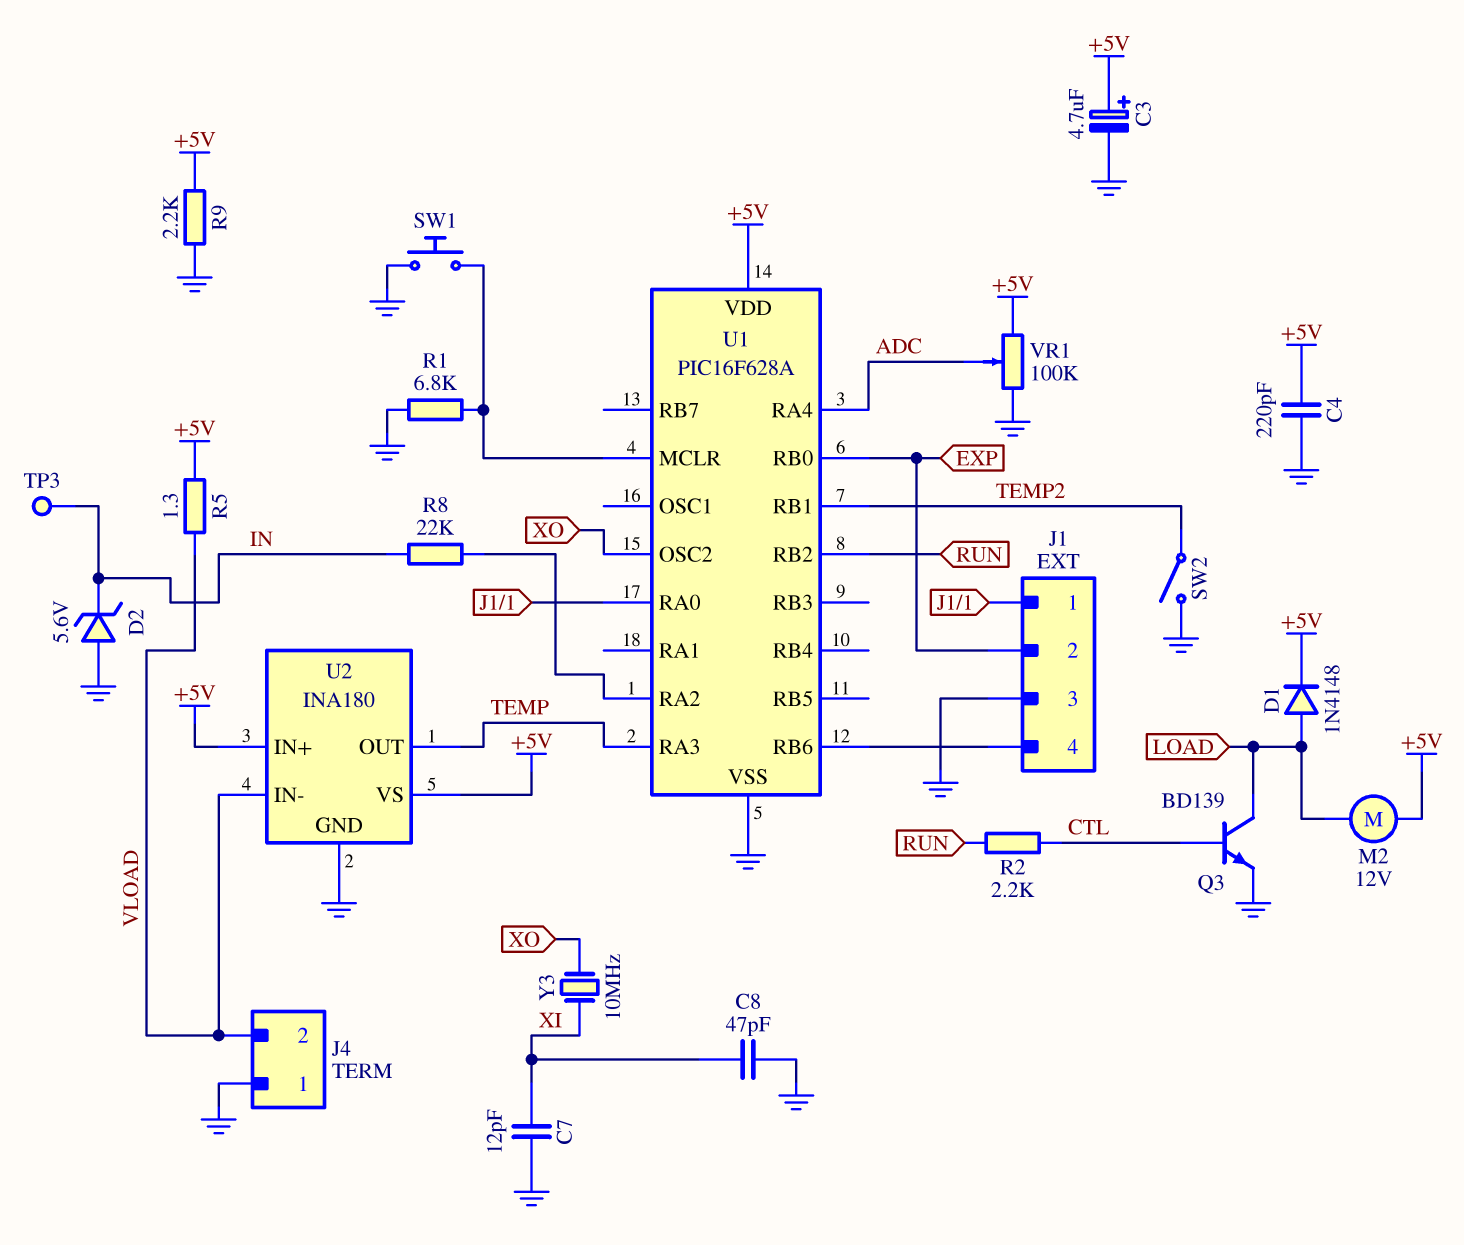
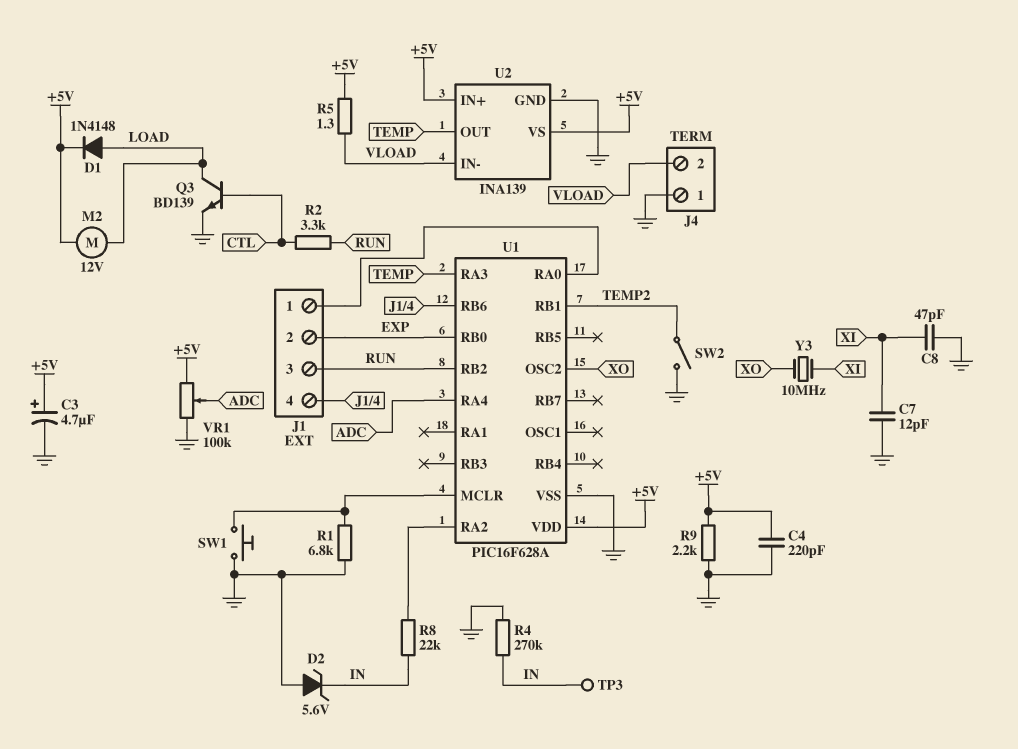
J1 pin 3: GND -> RUN
R2: 2.2k (CTL, RUN) -> 3.3k (CTL, RUN)
R4: none -> 270k (GND, IN)
U2: INA180 -> INA139

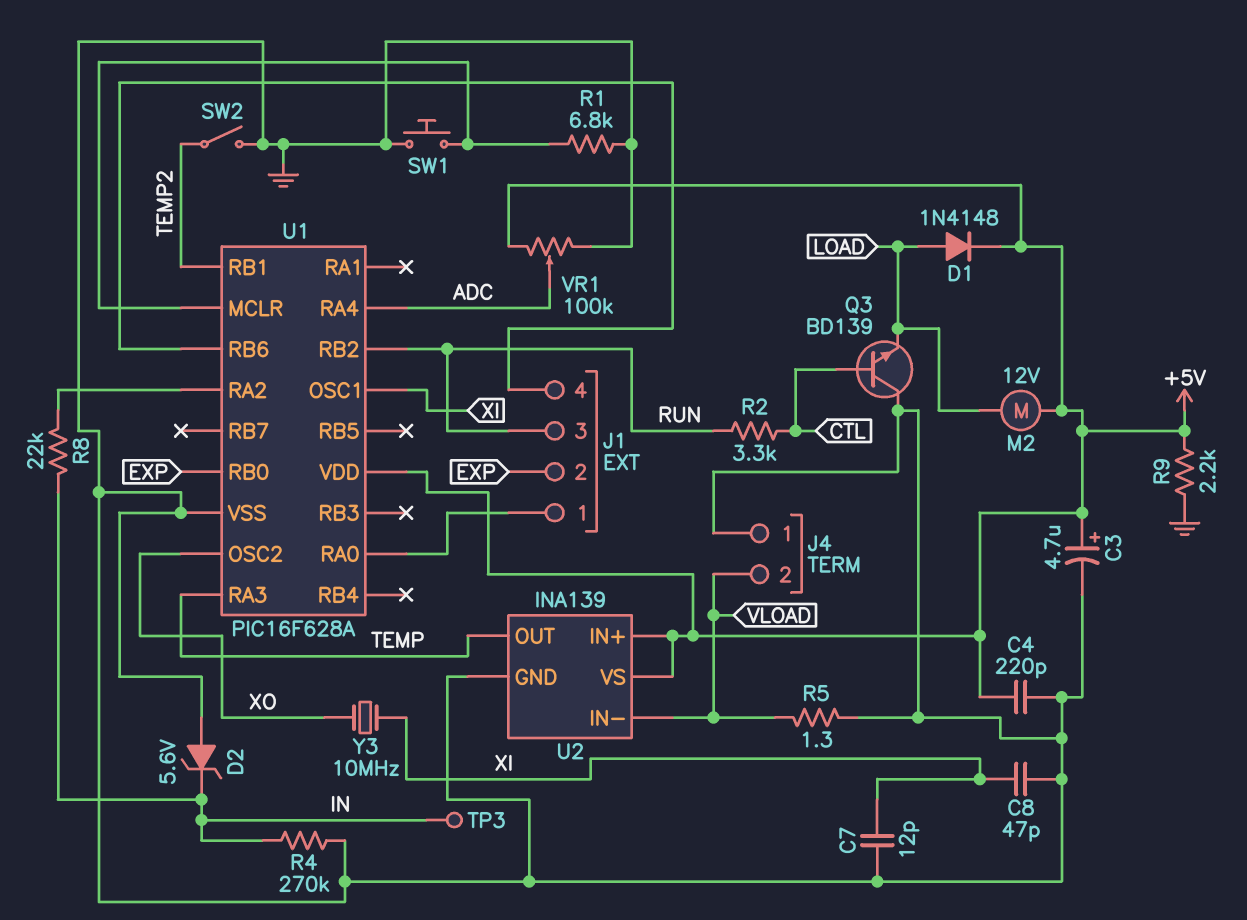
Q3: NPN BD139 (B CTL, C LOAD, E GND) -> NPN BD139 (B CTL, C GND, E LOAD)
R5: 1.3 (+5V, VLOAD) -> 1.3 (GND, VLOAD)
U1 pin OSC1: none -> XI

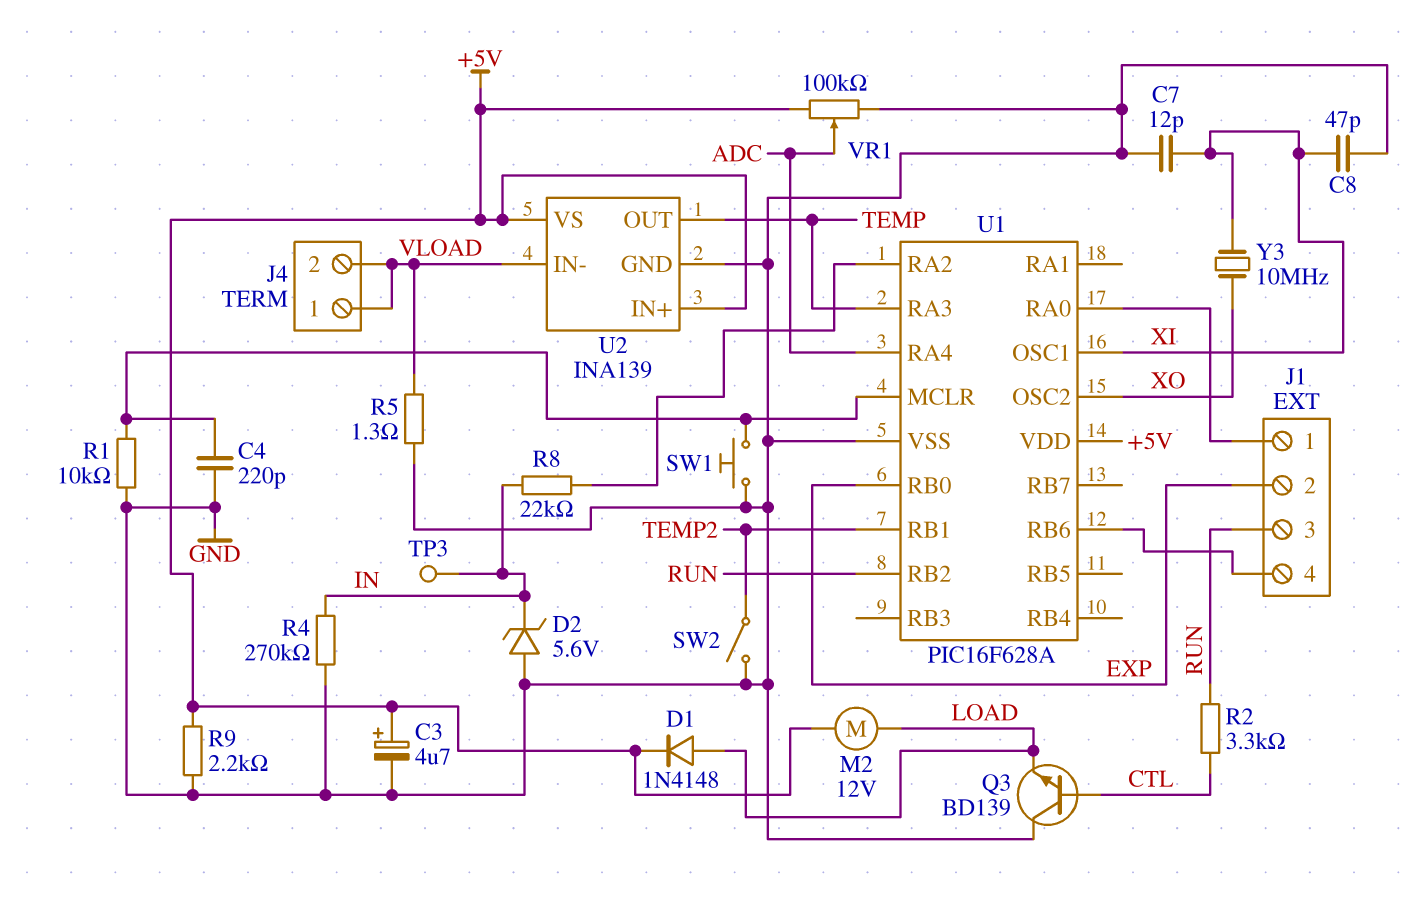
C4: 220pF (+5V, GND) -> 220pF (GND, U1/MCLR)
J4 pin 1: GND -> VLOAD
R1: 6.8k (GND, U1/MCLR) -> 10k (GND, U1/MCLR)

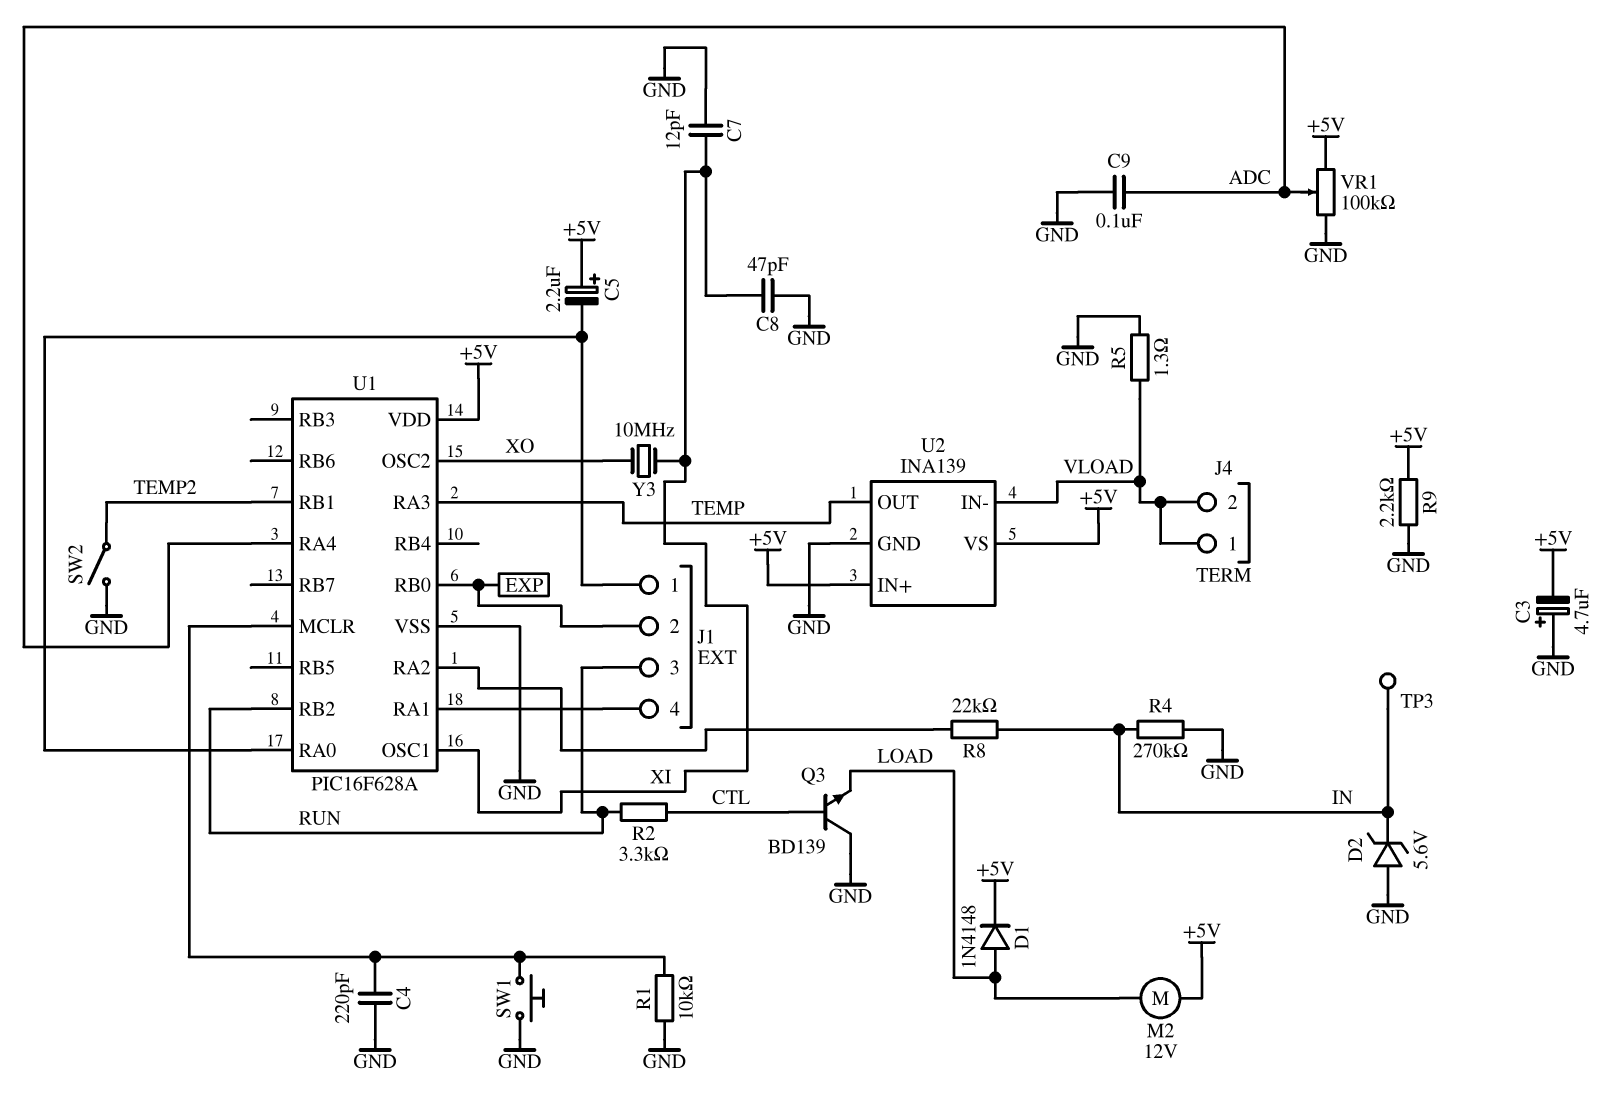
C3: 4.7uF (plus +5V, minus GND) -> 4.7uF (plus GND, minus +5V)
C5: none -> 2.2uF (plus +5V, minus J1/1)
C9: none -> 100nF (ADC, GND)
U1 pin RA1: none -> J1/4
U1 pin RB6: J1/4 -> none

